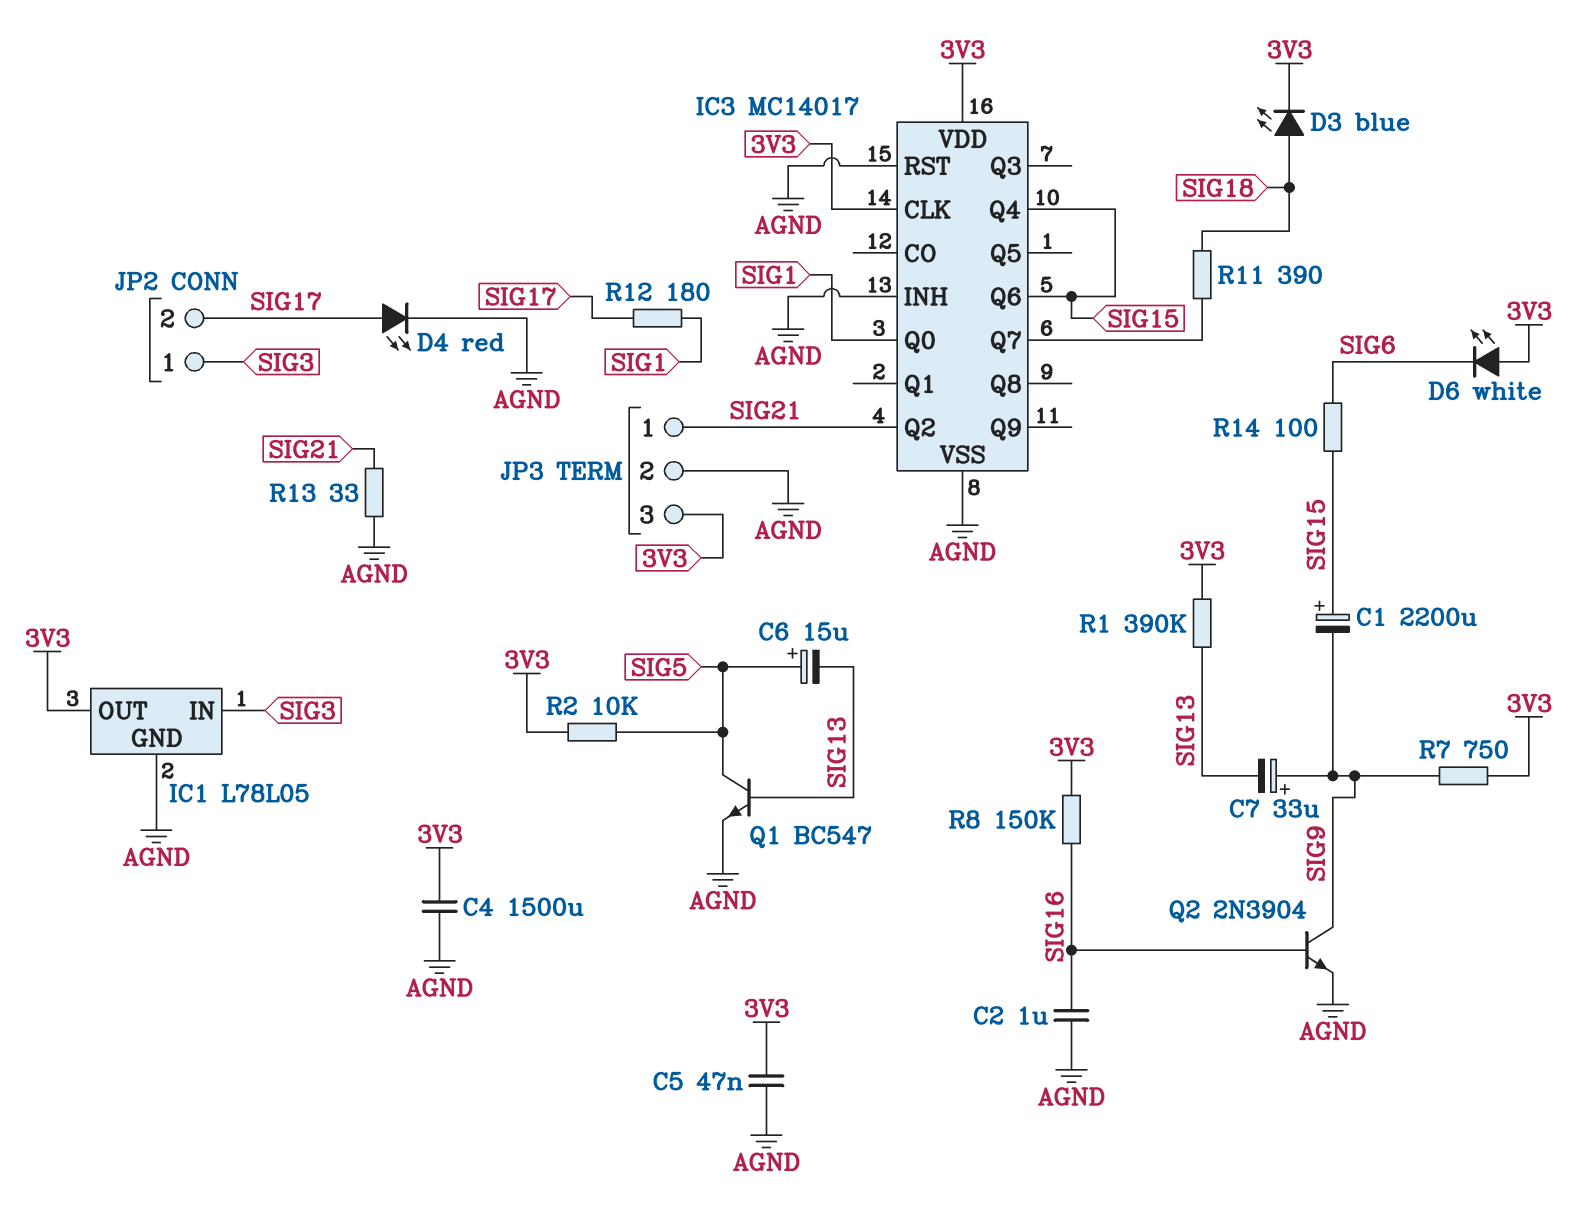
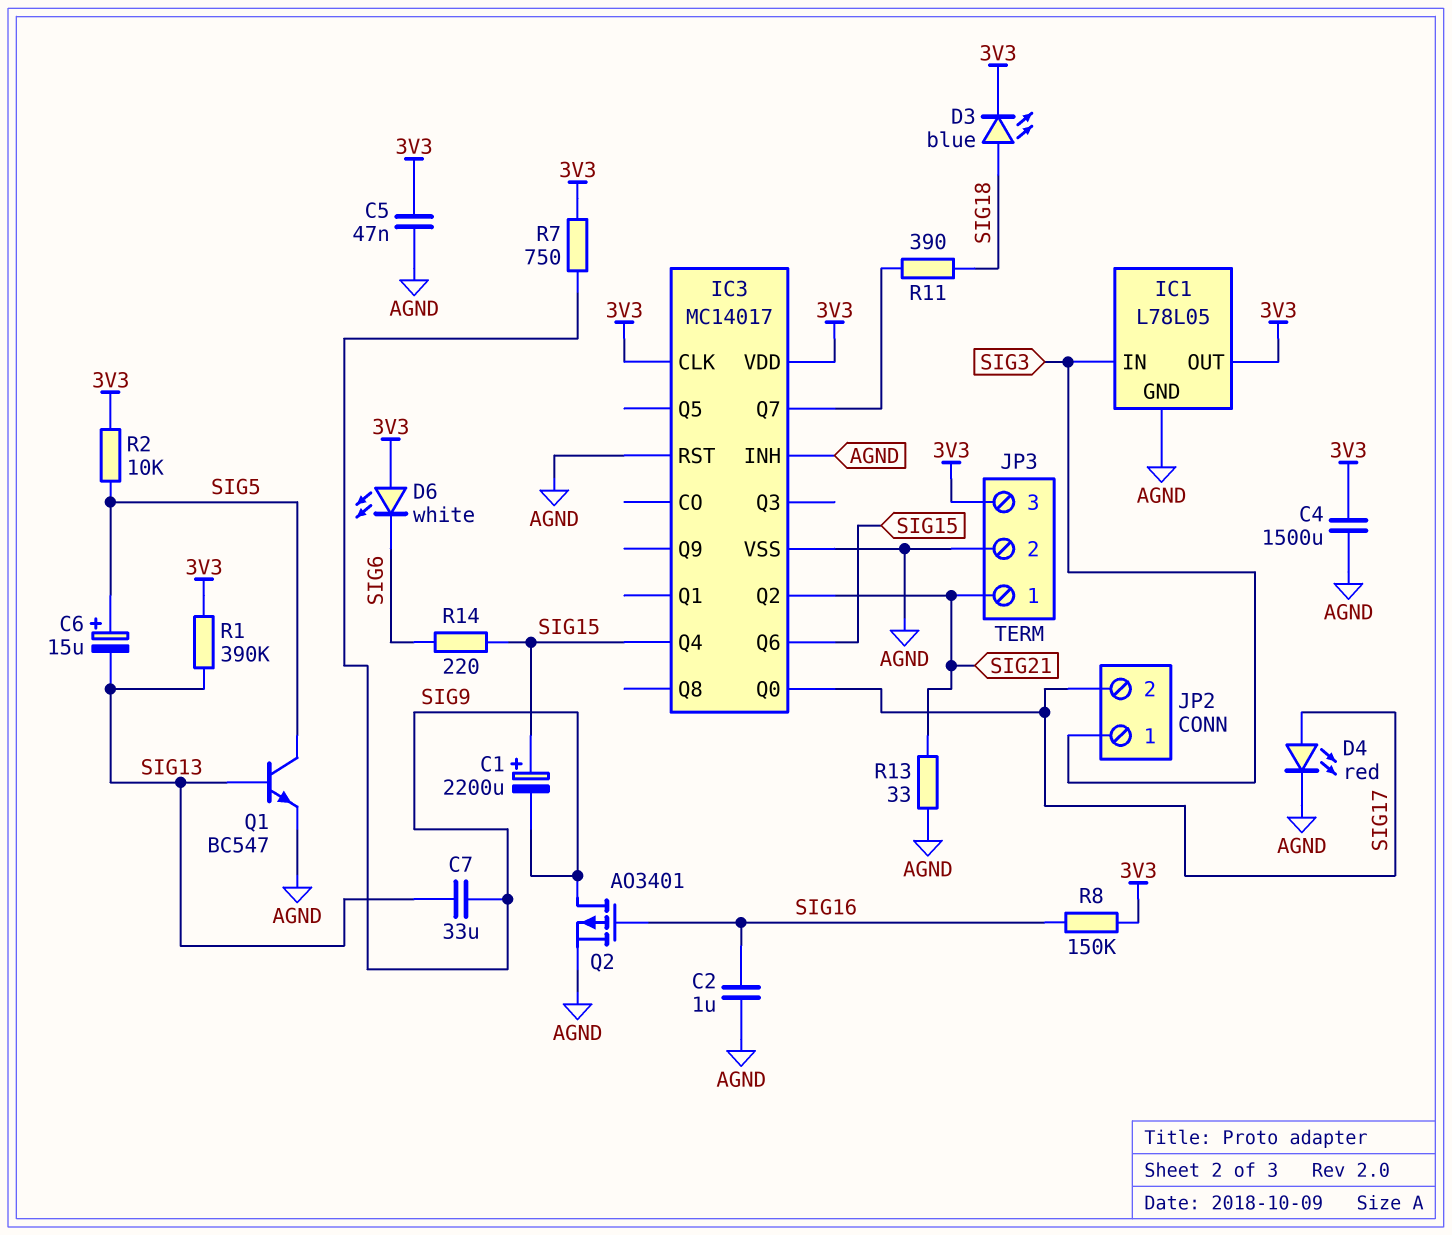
C7: 33uF (plus SIG9, minus SIG13) -> 33uF (SIG9, SIG13)
IC3 pin Q0: SIG1 -> SIG17
Q2: NPN 2N3904 (B SIG16, C SIG9, E AGND) -> PMOS AO3401 (G SIG16, D SIG9, S AGND)
R12: 180 (SIG1, SIG17) -> none
R14: 100 (SIG6, SIG15) -> 220 (SIG6, SIG15)

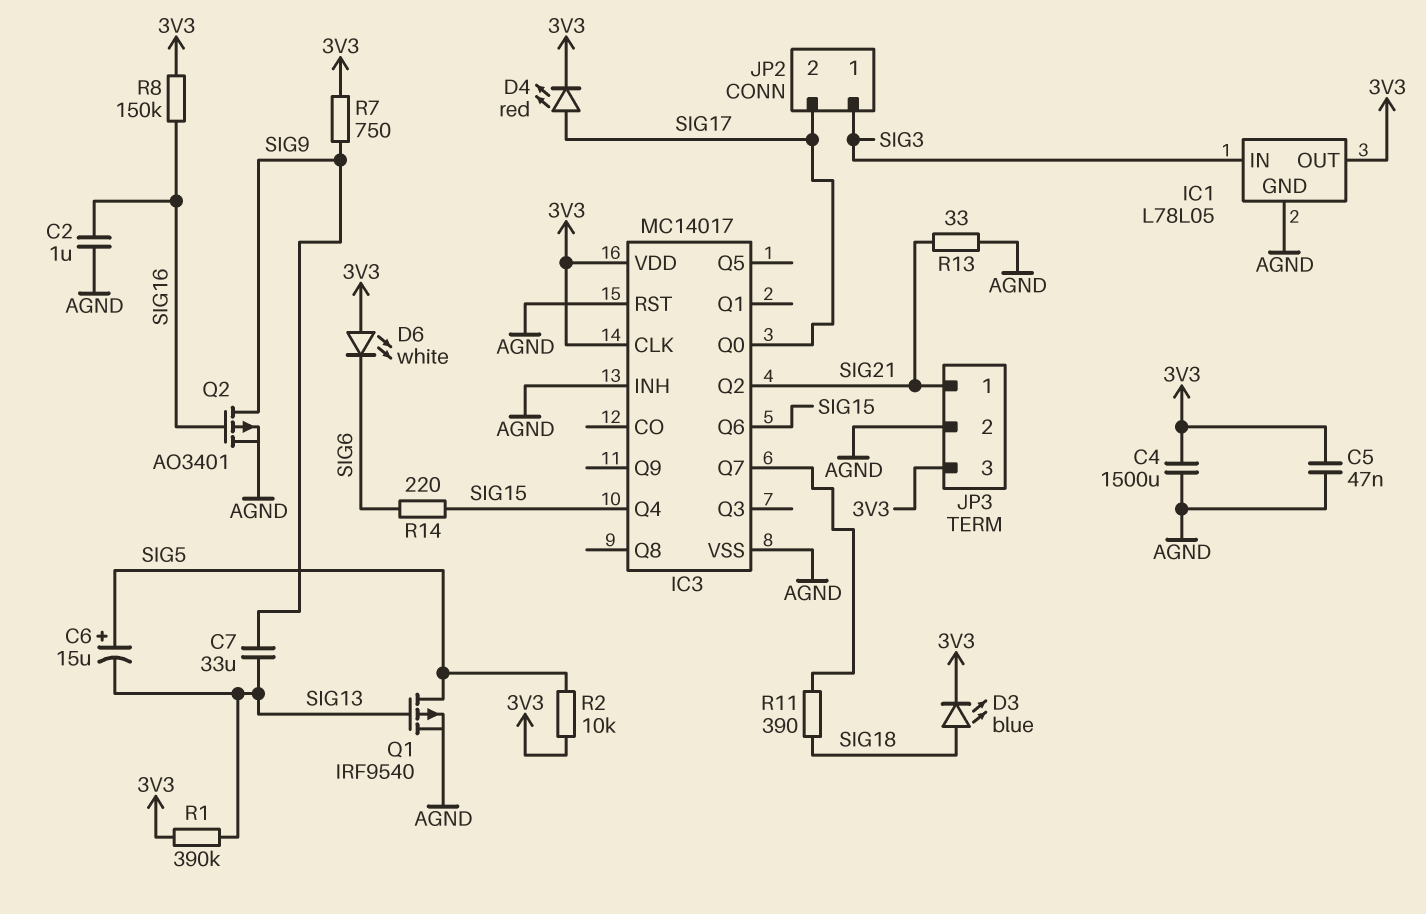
C1: 2200uF (plus SIG15, minus SIG9) -> none
D4: LED red (A SIG17, K AGND) -> LED red (A SIG17, K 3V3)
Q1: NPN BC547 (B SIG13, C SIG5, E AGND) -> PMOS IRF9540 (G SIG13, D SIG5, S AGND)

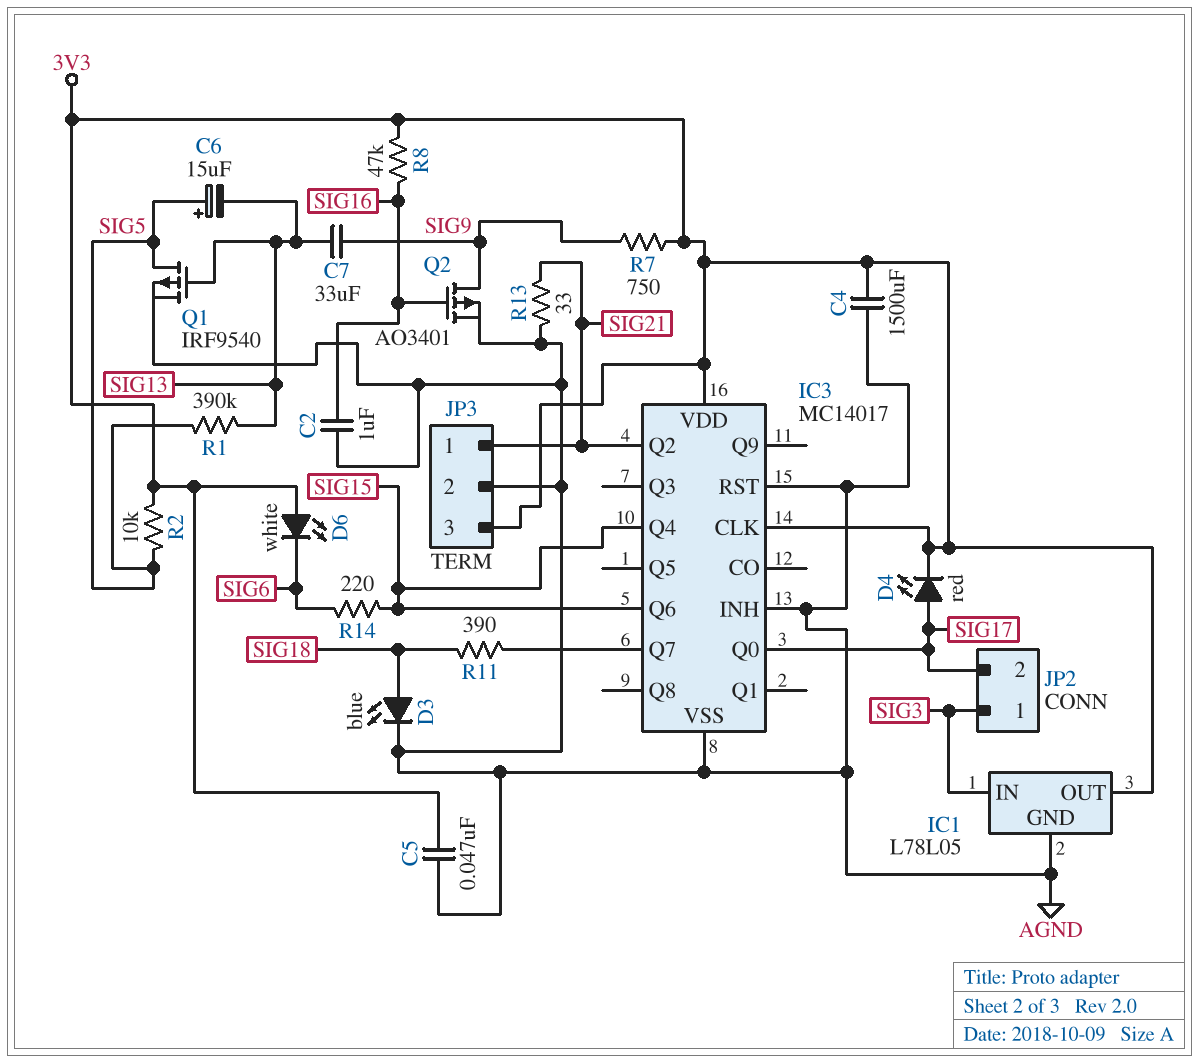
D3: LED blue (A SIG18, K 3V3) -> LED blue (A SIG18, K AGND)
R1: 390k (3V3, SIG13) -> 390k (SIG5, SIG13)
R8: 150k (3V3, SIG16) -> 47k (3V3, SIG16)

